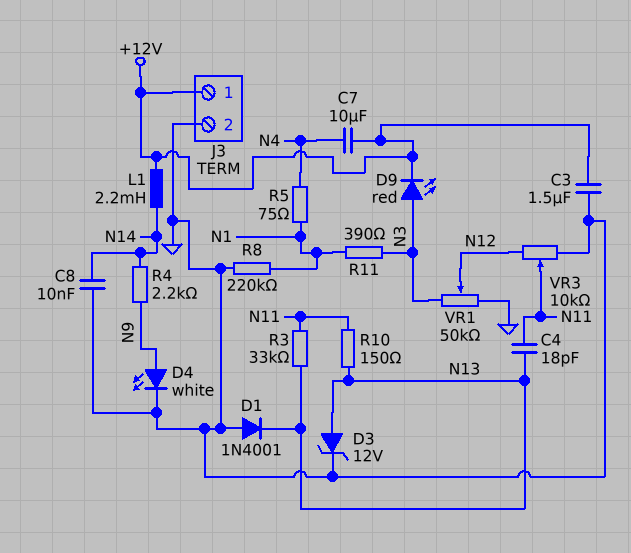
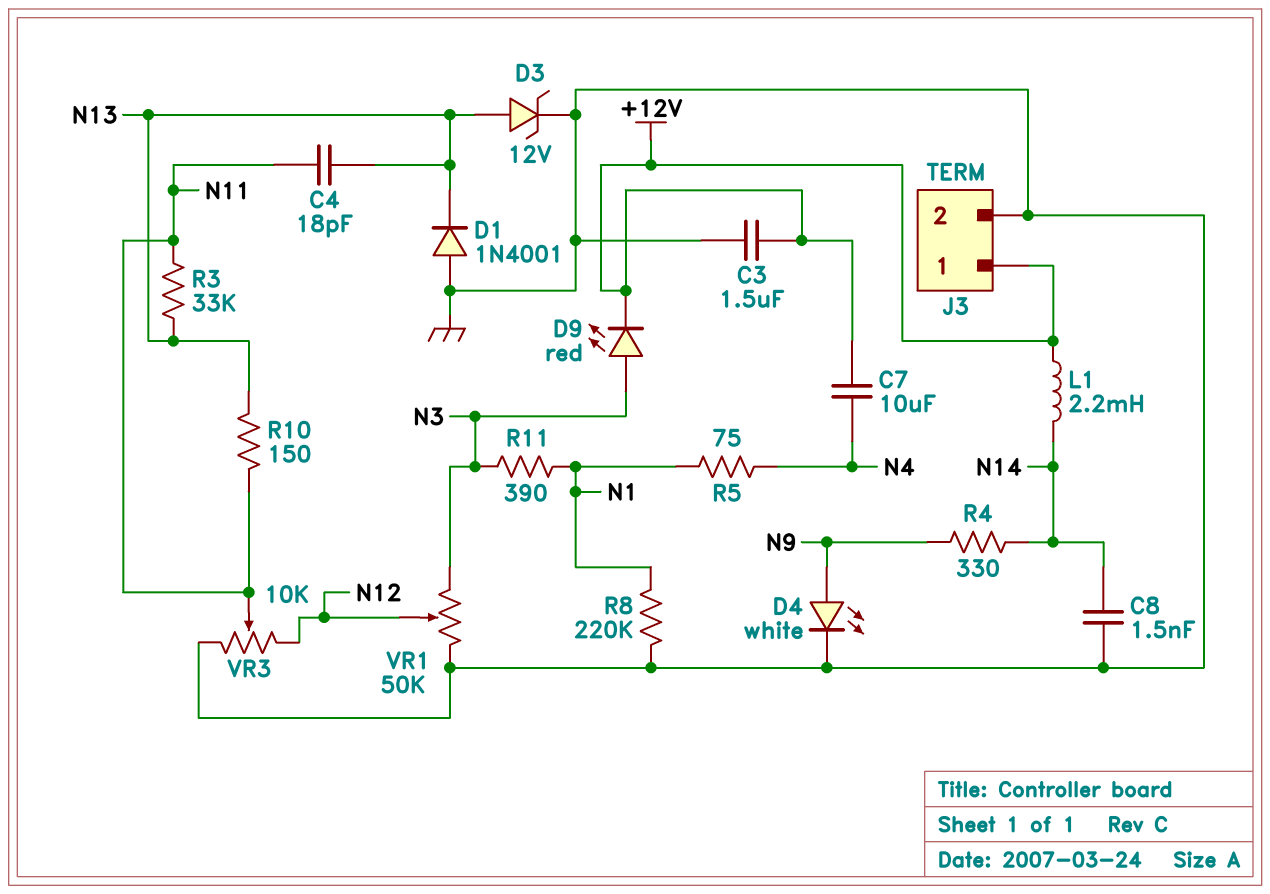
C8: 10nF (GND, N14) -> 1.5nF (GND, N14)
R4: 2.2k (N9, N14) -> 330 (N9, N14)

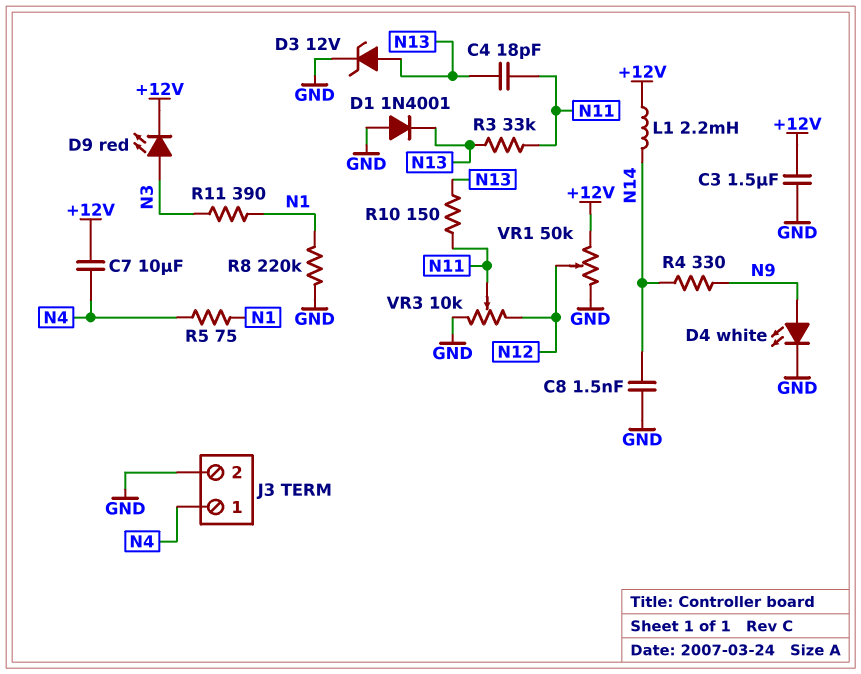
J3 pin 1: +12V -> N4
VR1: 50k (GND, N3, wiper N12) -> 50k (+12V, GND, wiper N12)

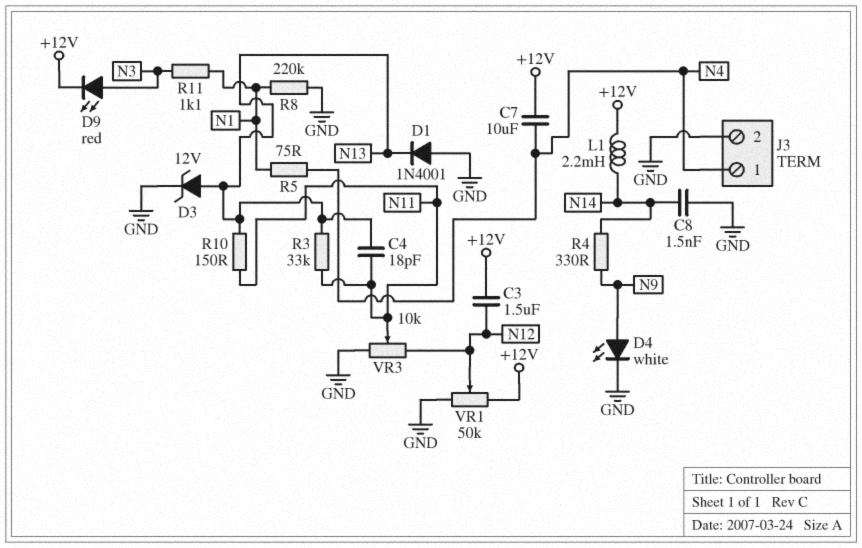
C3: 1.5uF (+12V, GND) -> 1.5uF (+12V, N12)
R11: 390 (N1, N3) -> 1.1k (N1, N3)

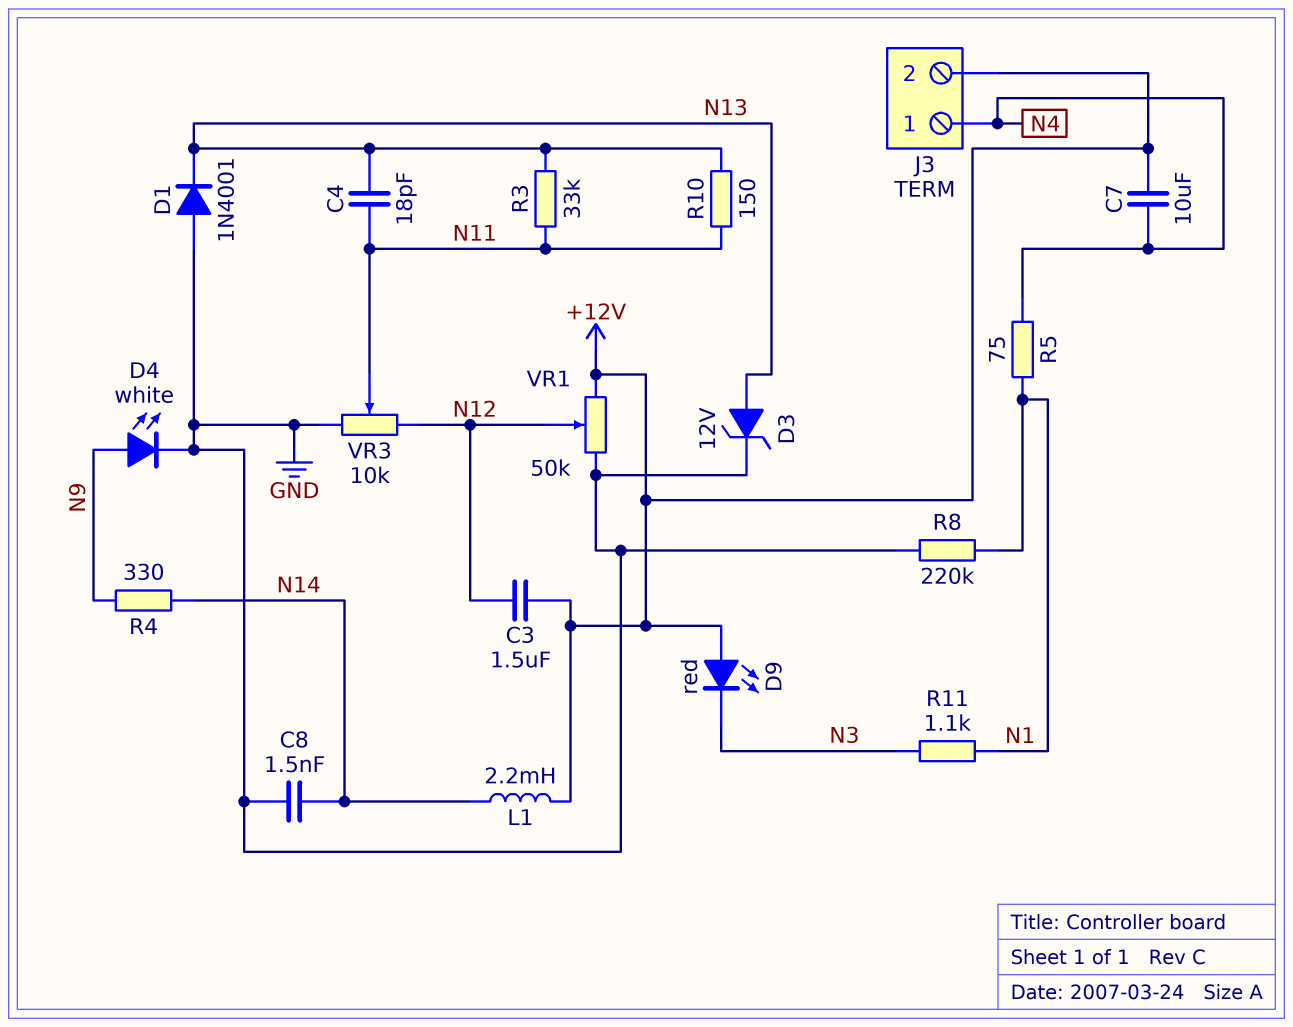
D9: LED red (A N3, K +12V) -> LED red (A +12V, K N3)
J3 pin 2: GND -> +12V

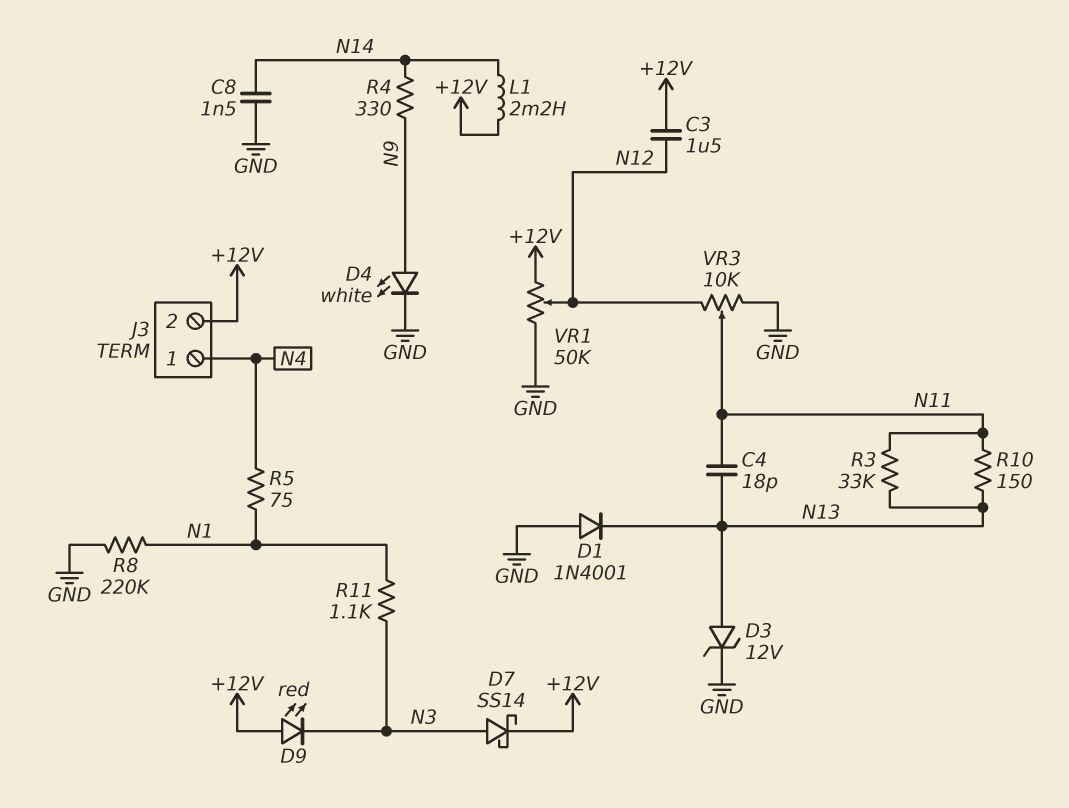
C7: 10uF (+12V, N4) -> none
D7: none -> schottky SS14 (A N3, K +12V)

